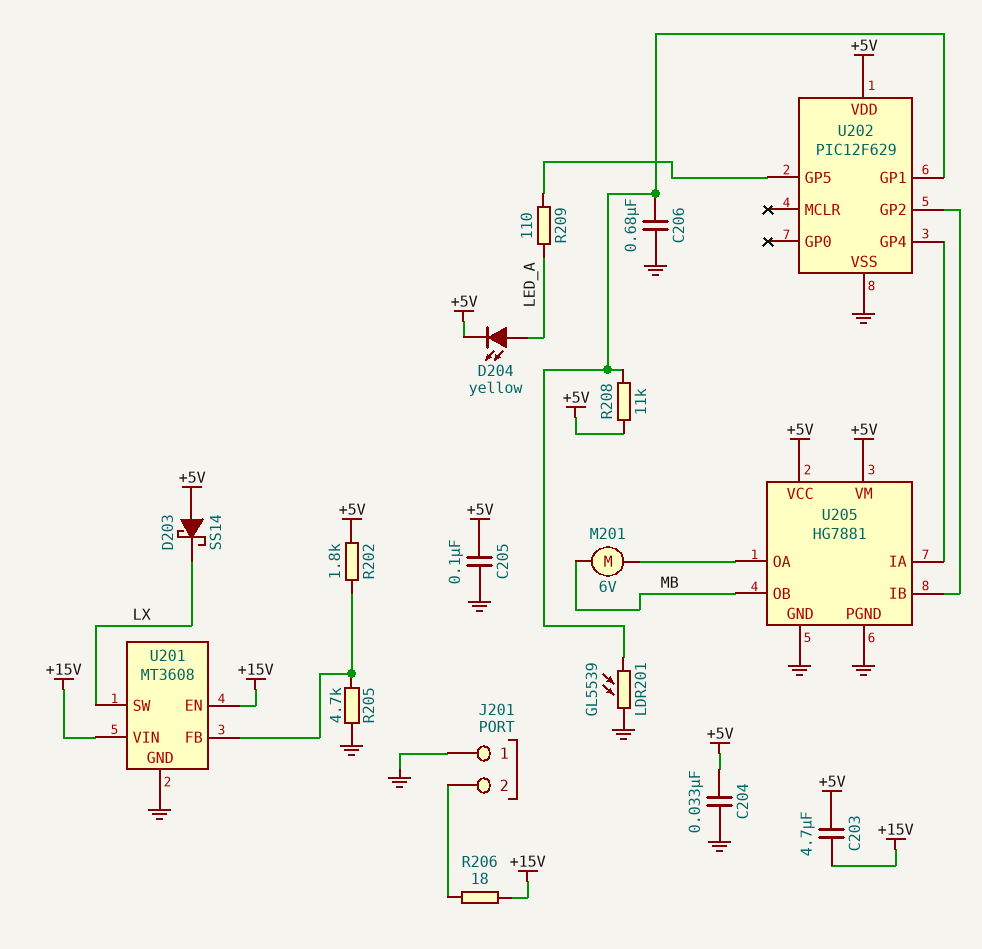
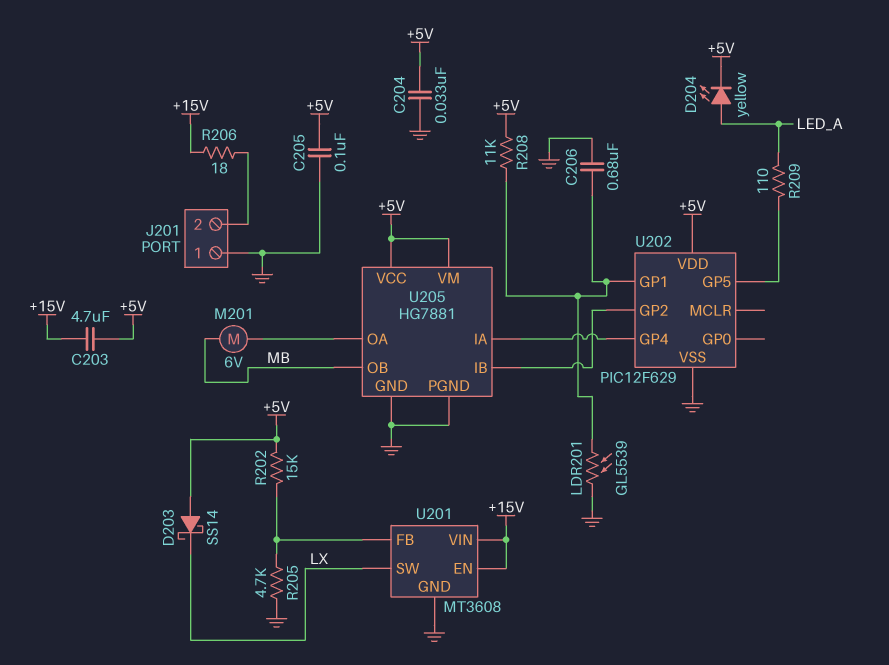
R202: 1.8k (+5V, U201/FB) -> 15k (+5V, U201/FB)

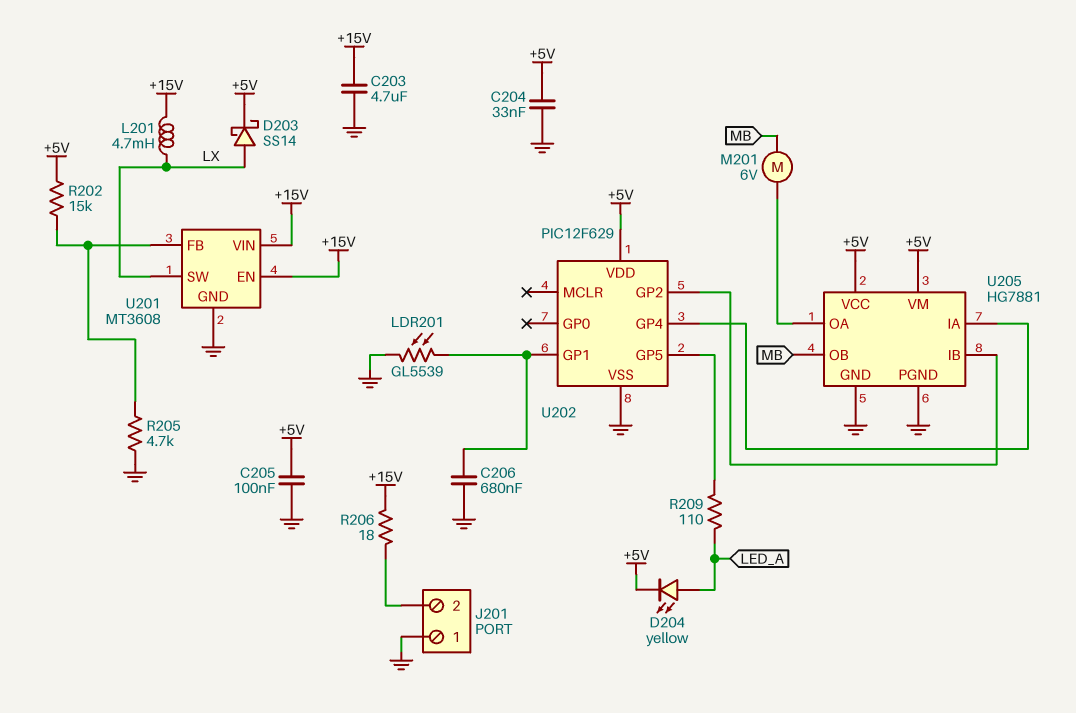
C203: 4.7uF (+5V, +15V) -> 4.7uF (+15V, GND)
D203: schottky SS14 (A +5V, K LX) -> schottky SS14 (A LX, K +5V)
L201: none -> 4.7mH (+15V, LX)
R208: 11k (+5V, U202/GP1) -> none

